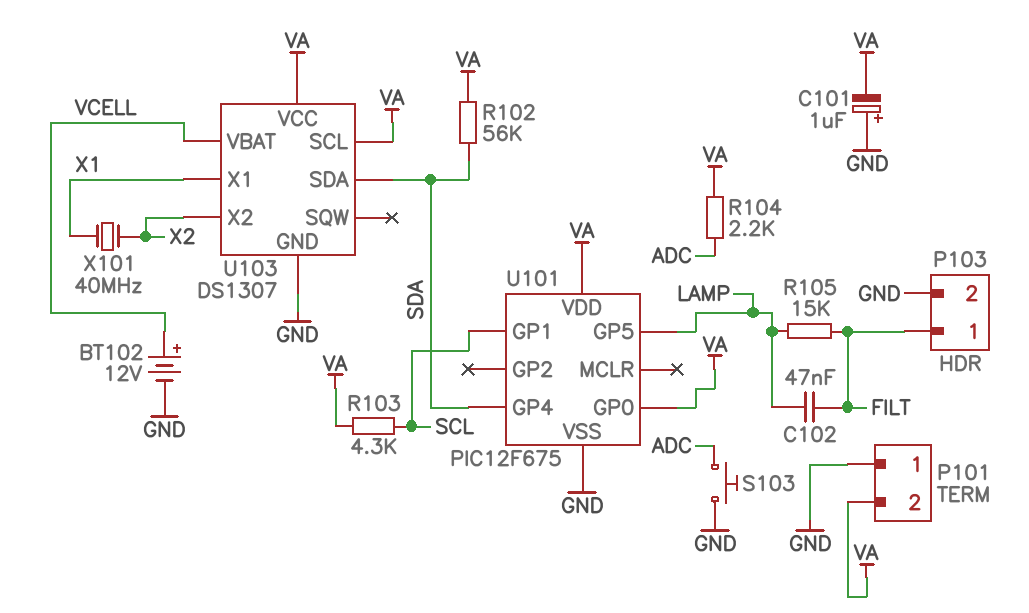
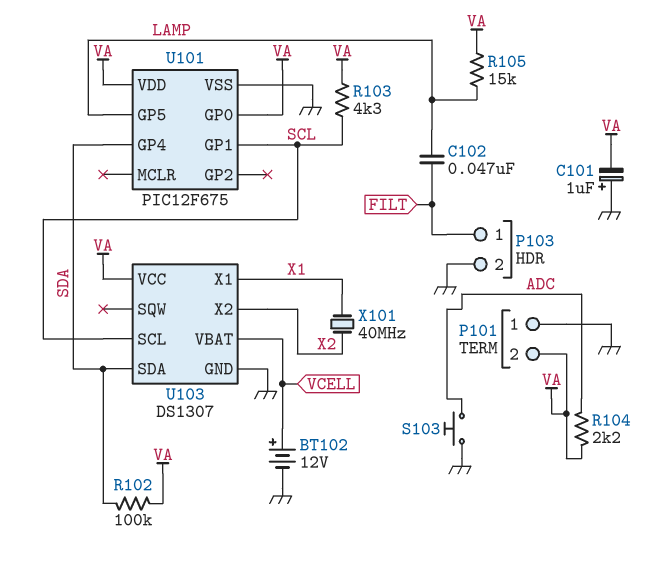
R102: 56k (SDA, VA) -> 100k (SDA, VA)
R105: 15k (FILT, LAMP) -> 15k (LAMP, VA)
U103 pin SCL: VA -> SCL

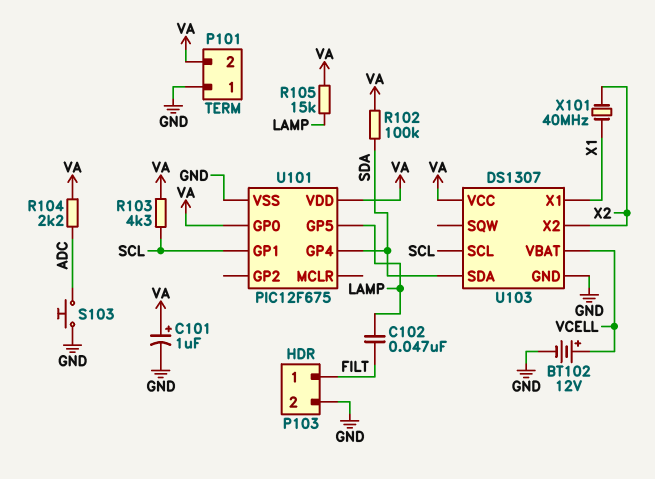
C101: 1uF (plus GND, minus VA) -> 1uF (plus VA, minus GND)

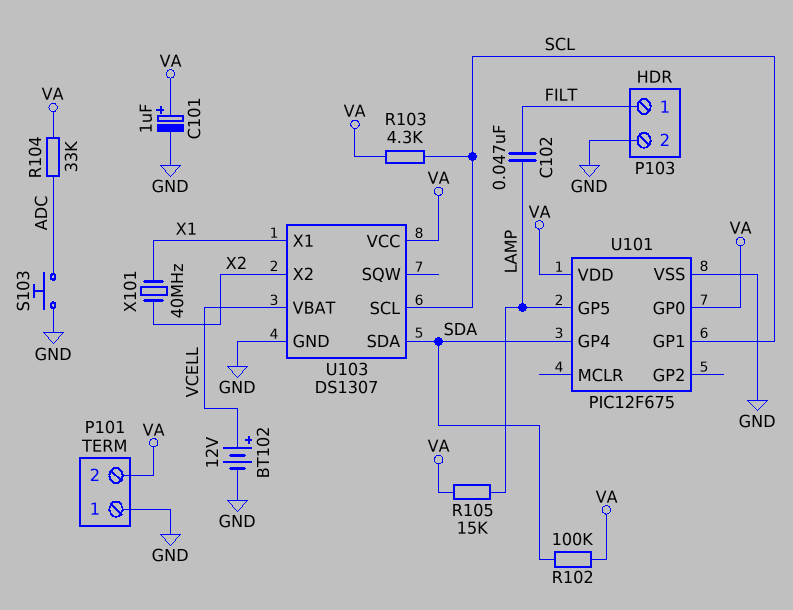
R104: 2.2k (ADC, VA) -> 33k (ADC, VA)

